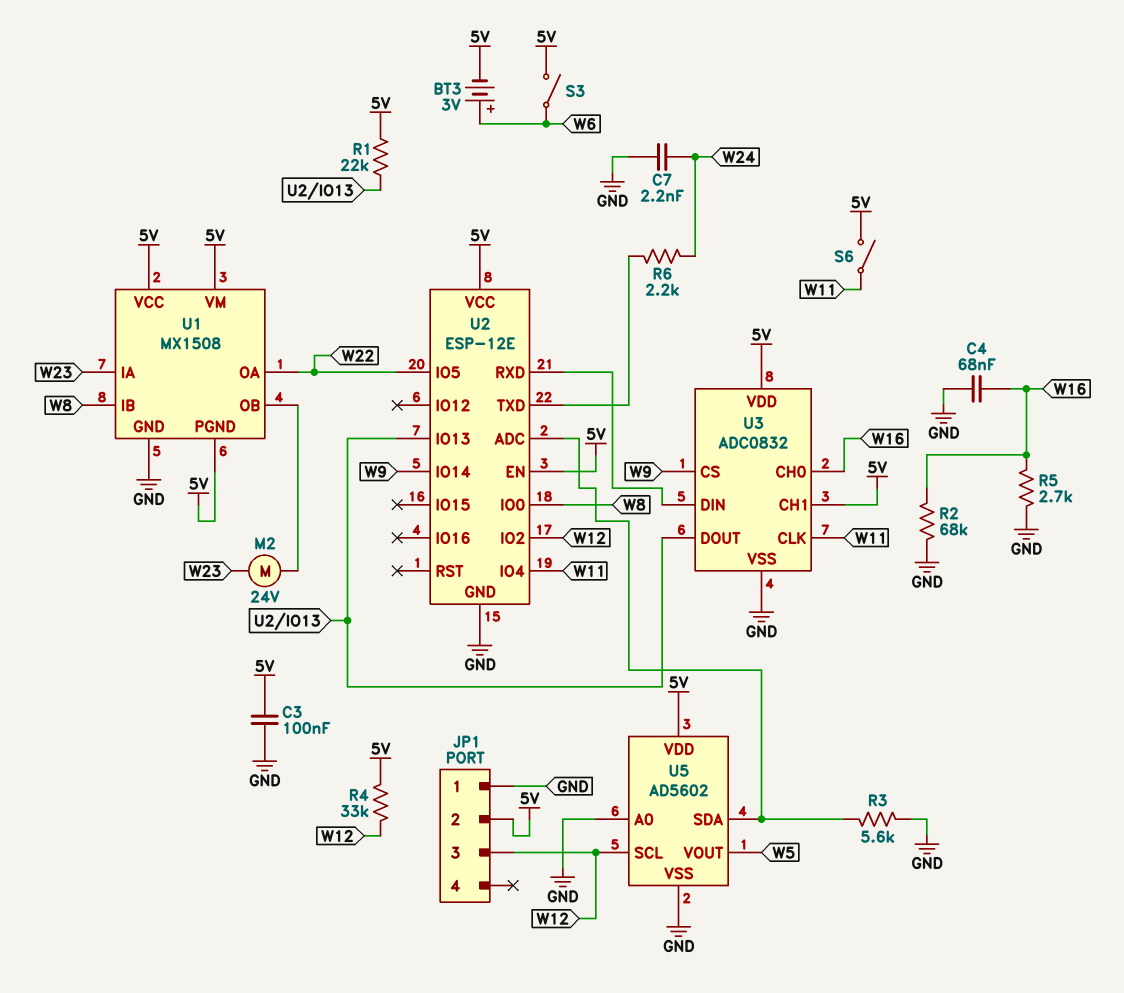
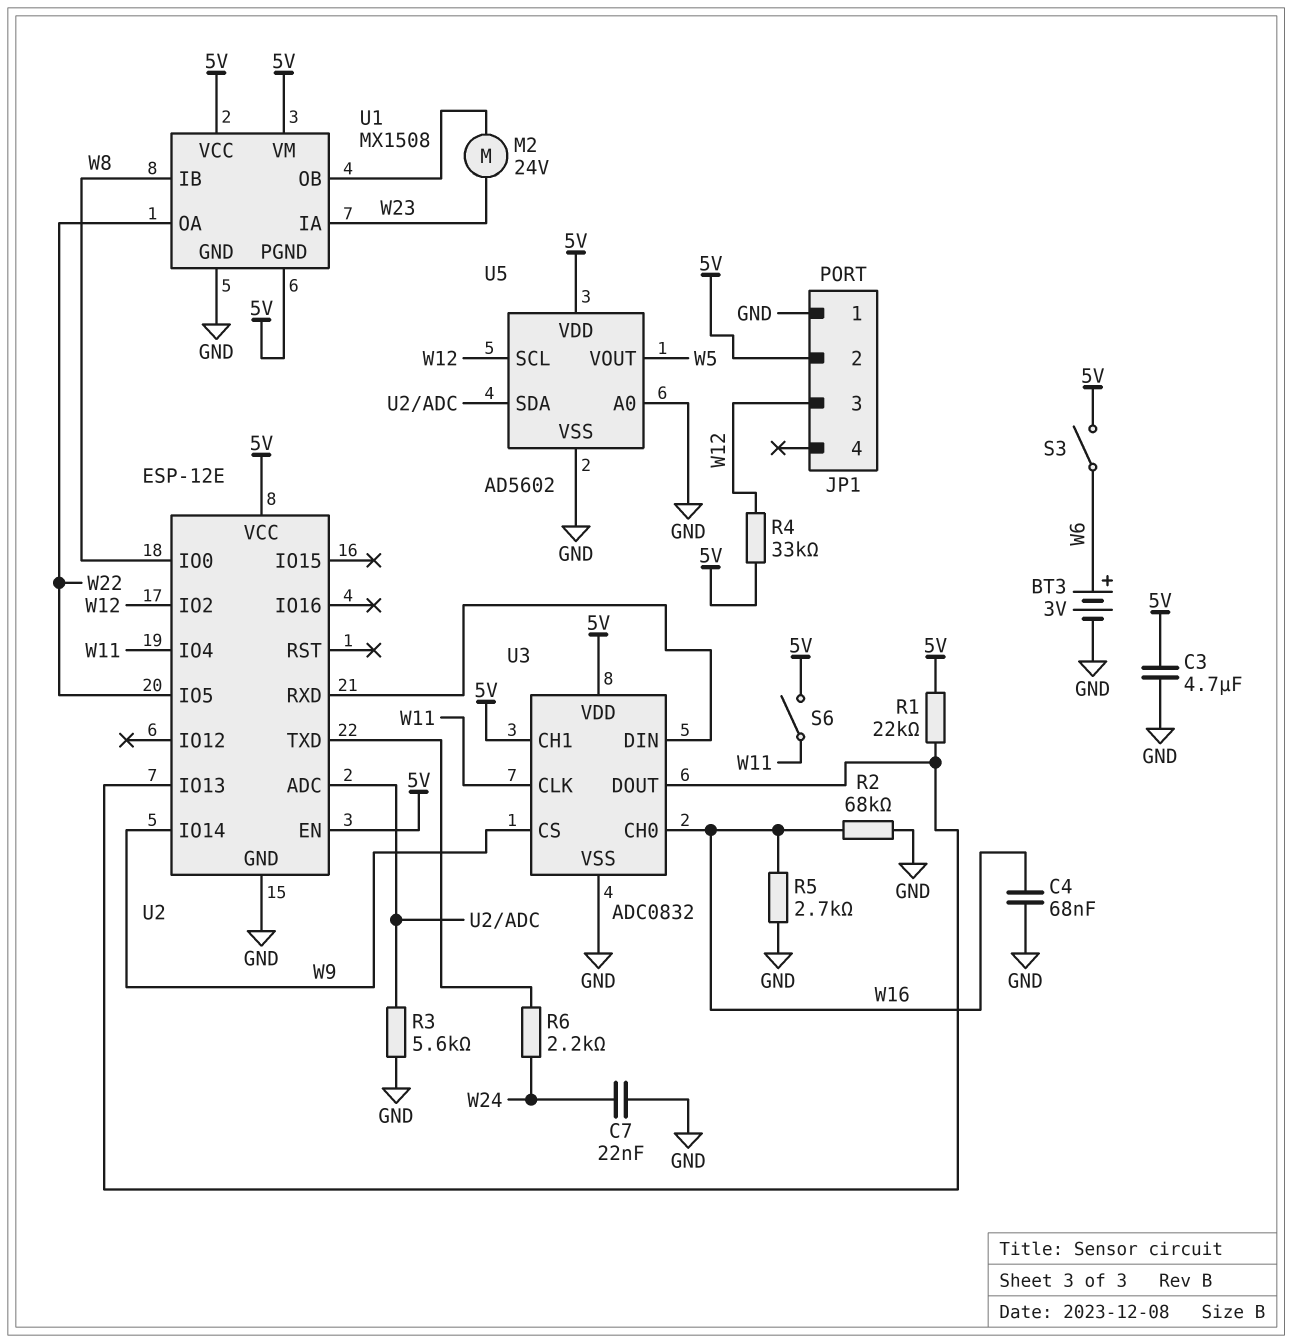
BT3: 3V (plus W6, minus 5V) -> 3V (plus W6, minus GND)
C3: 100nF (5V, GND) -> 4.7uF (5V, GND)
C7: 2.2nF (GND, W24) -> 22nF (GND, W24)

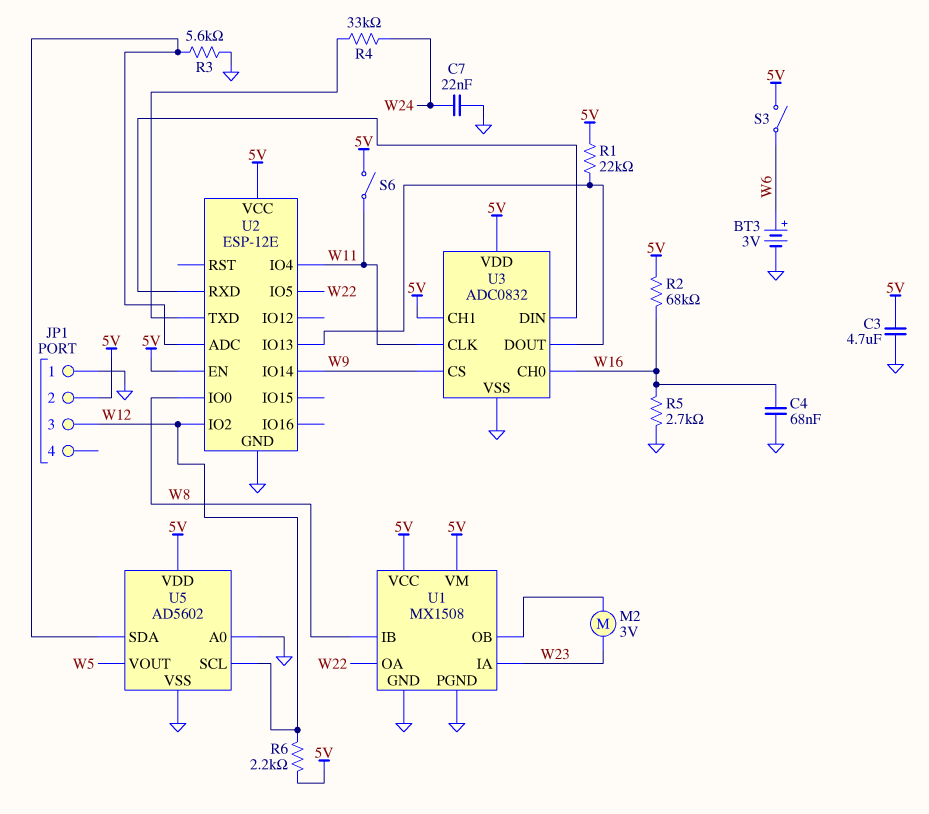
M2: motor 24V (U1/OB, W23) -> motor 3V (U1/OB, W23)
R2: 68k (GND, W16) -> 68k (5V, W16)
R4: 33k (5V, W12) -> 33k (U2/TXD, W24)
R6: 2.2k (U2/TXD, W24) -> 2.2k (5V, W12)
U1 pin PGND: 5V -> GND

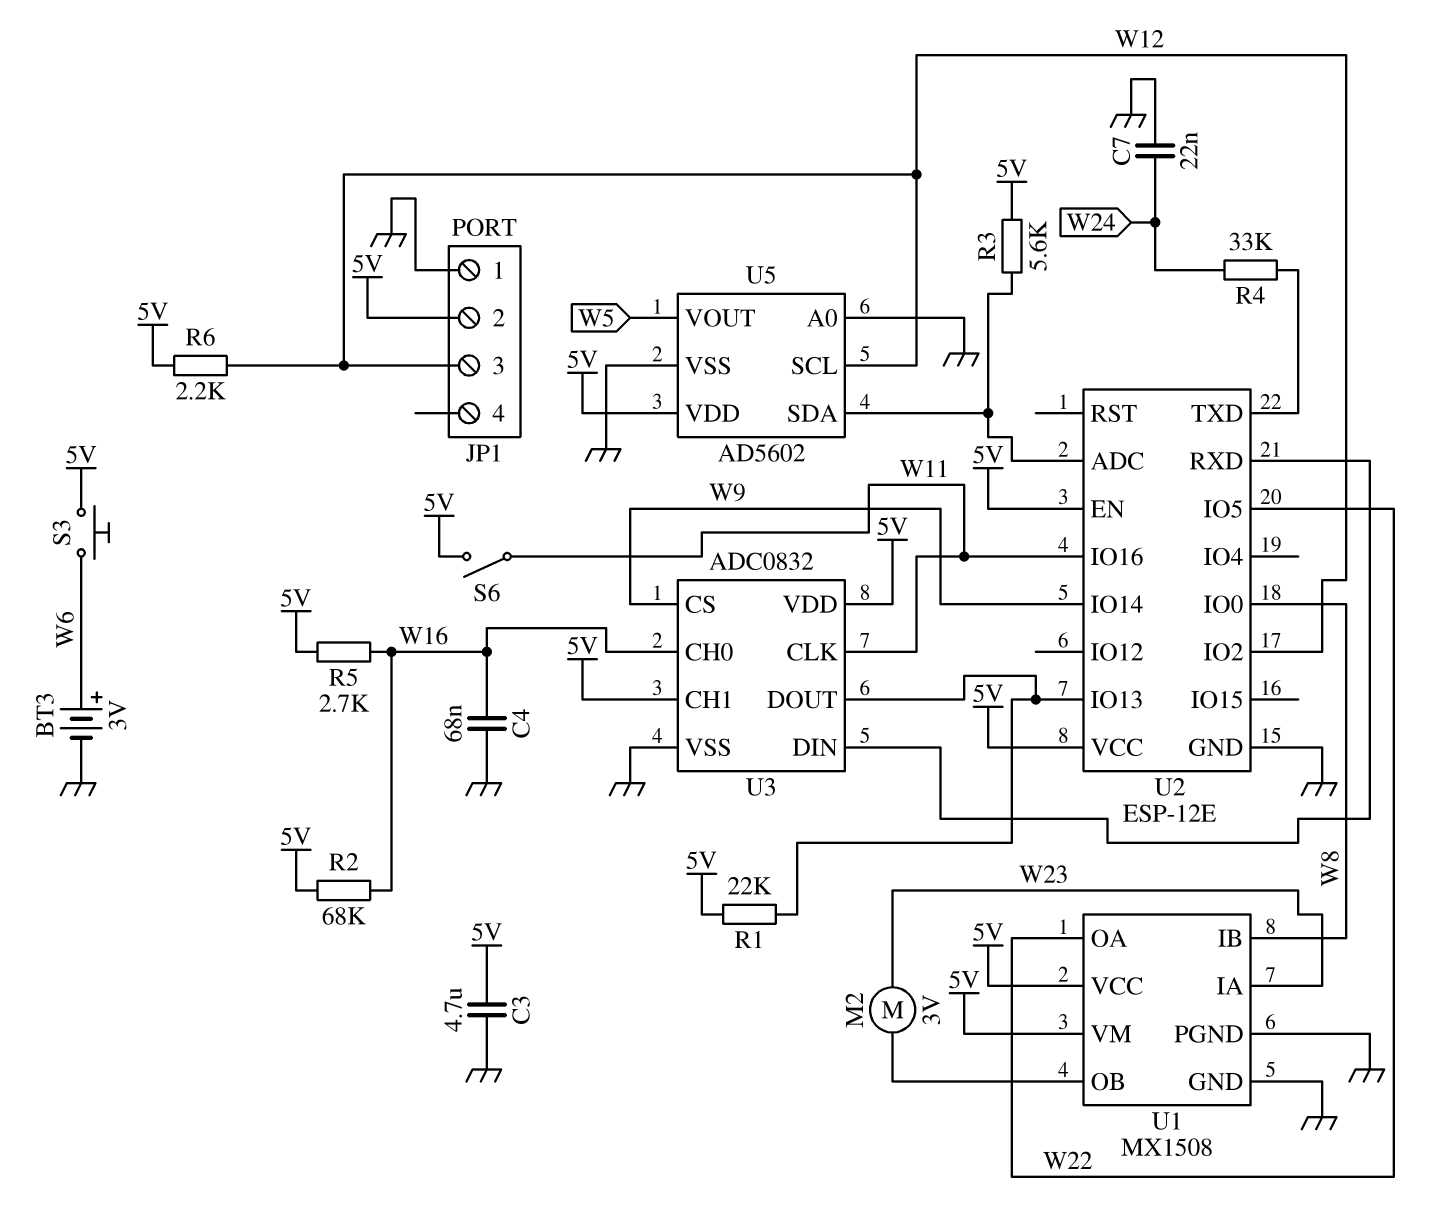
R3: 5.6k (GND, U2/ADC) -> 5.6k (5V, U2/ADC)
R5: 2.7k (GND, W16) -> 2.7k (5V, W16)
S3: switch (5V, W6) -> button (5V, W6)
U2 pin IO4: W11 -> none
U2 pin IO16: none -> W11

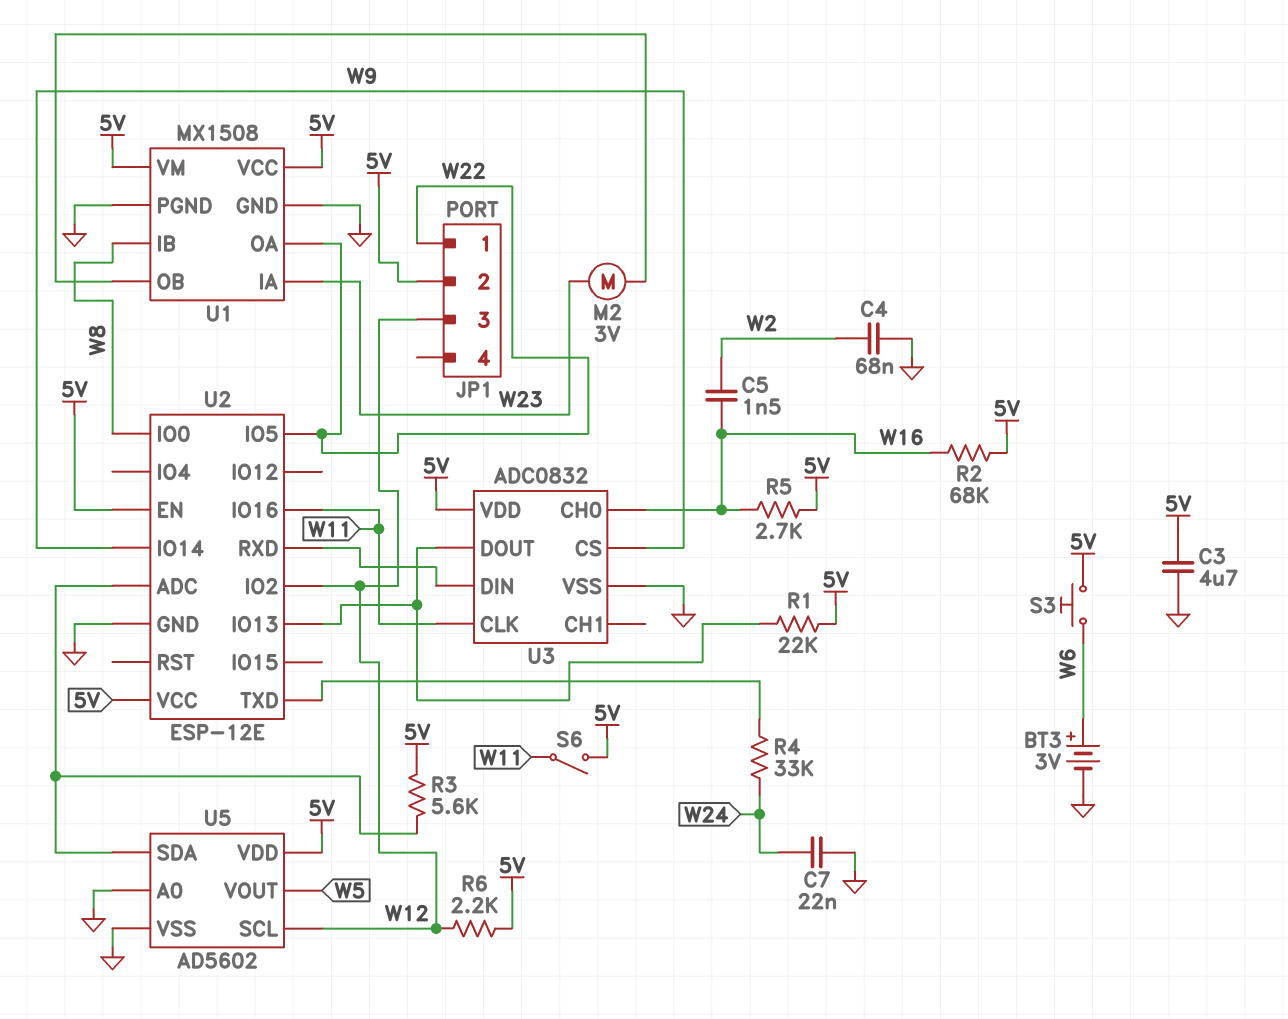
C4: 68nF (GND, W16) -> 68nF (GND, W2)
C5: none -> 1.5nF (W2, W16)
JP1 pin 1: GND -> W22
U3 pin CH1: 5V -> none

